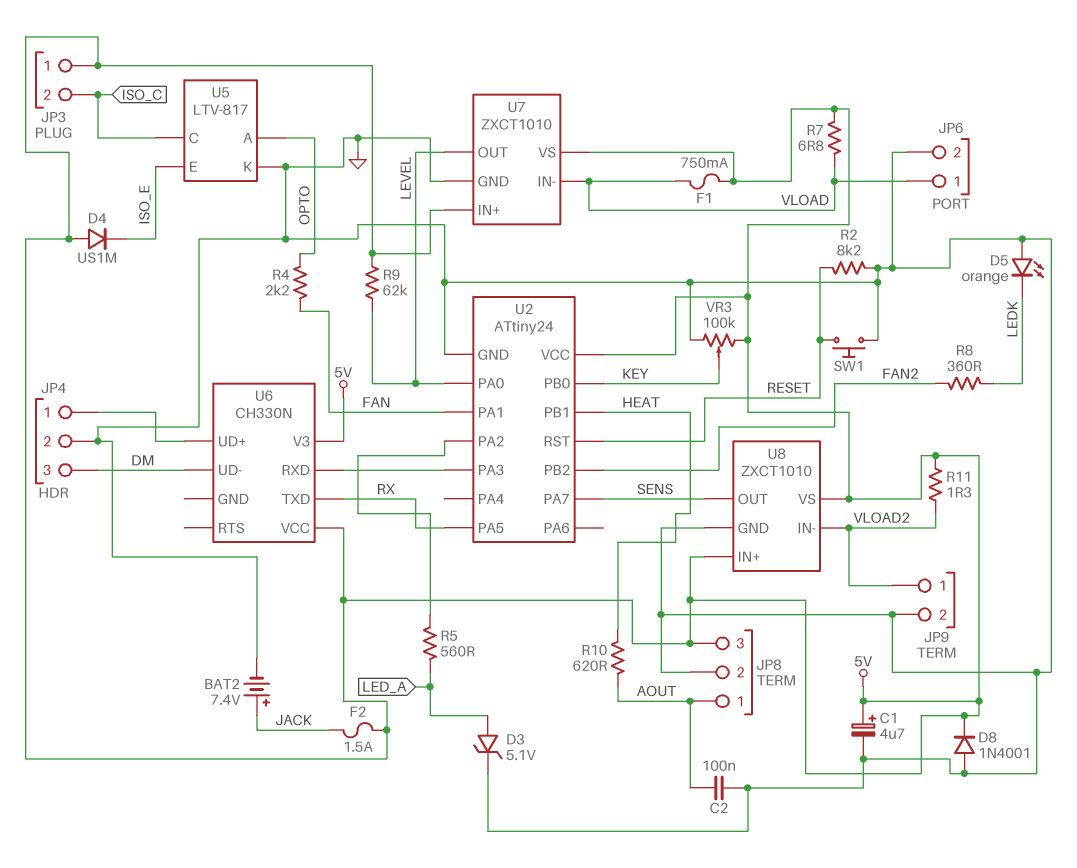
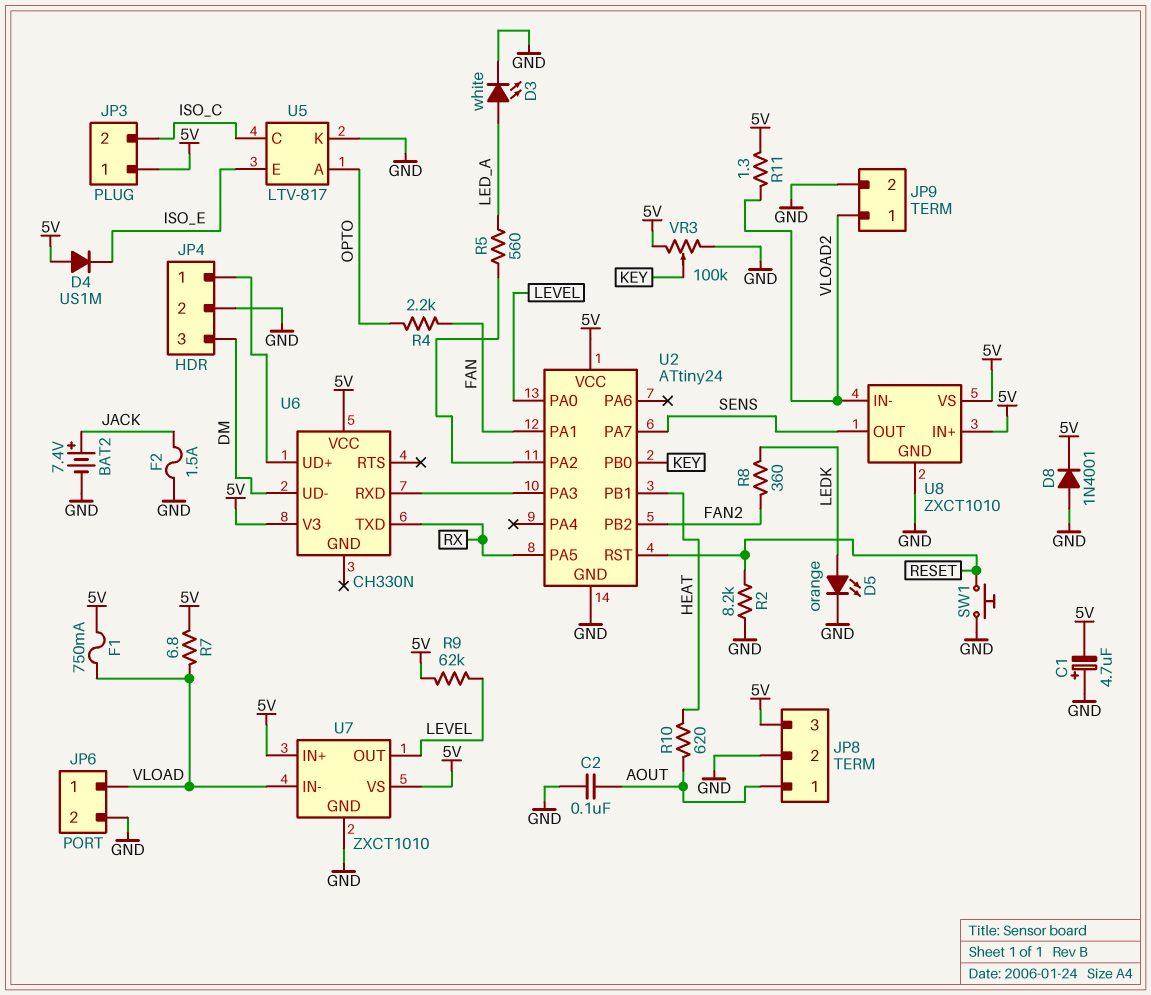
C1: 4.7uF (plus 5V, minus GND) -> 4.7uF (plus GND, minus 5V)
D3: zener 5.1V (A LED_A, K GND) -> LED white (A LED_A, K GND)
D5: LED orange (A GND, K LEDK) -> LED orange (A LEDK, K GND)
F2: 1.5A (5V, JACK) -> 1.5A (GND, JACK)

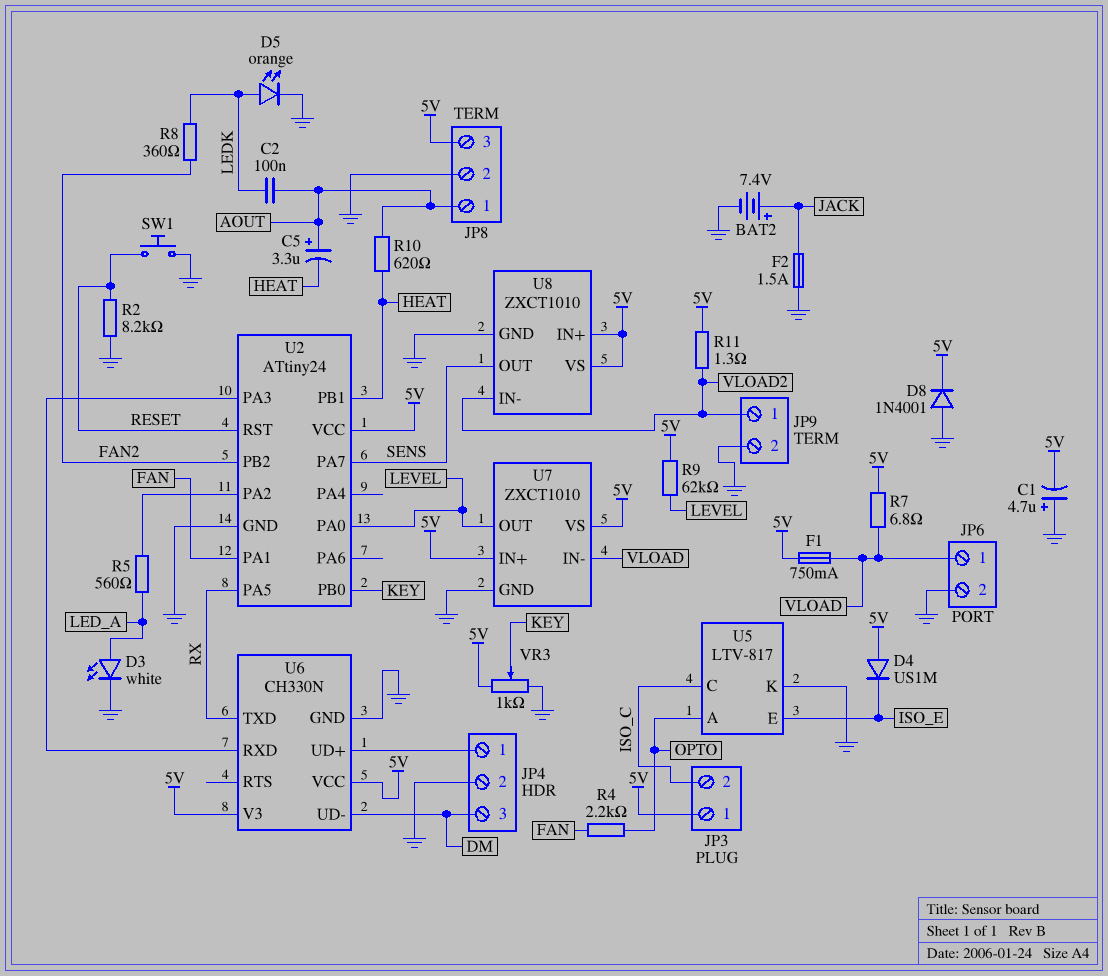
C2: 100nF (AOUT, GND) -> 100nF (AOUT, LEDK)
C5: none -> 3.3uF (plus AOUT, minus HEAT)
U6 pin GND: none -> GND
VR3: 100k (5V, GND, wiper KEY) -> 1k (5V, GND, wiper KEY)

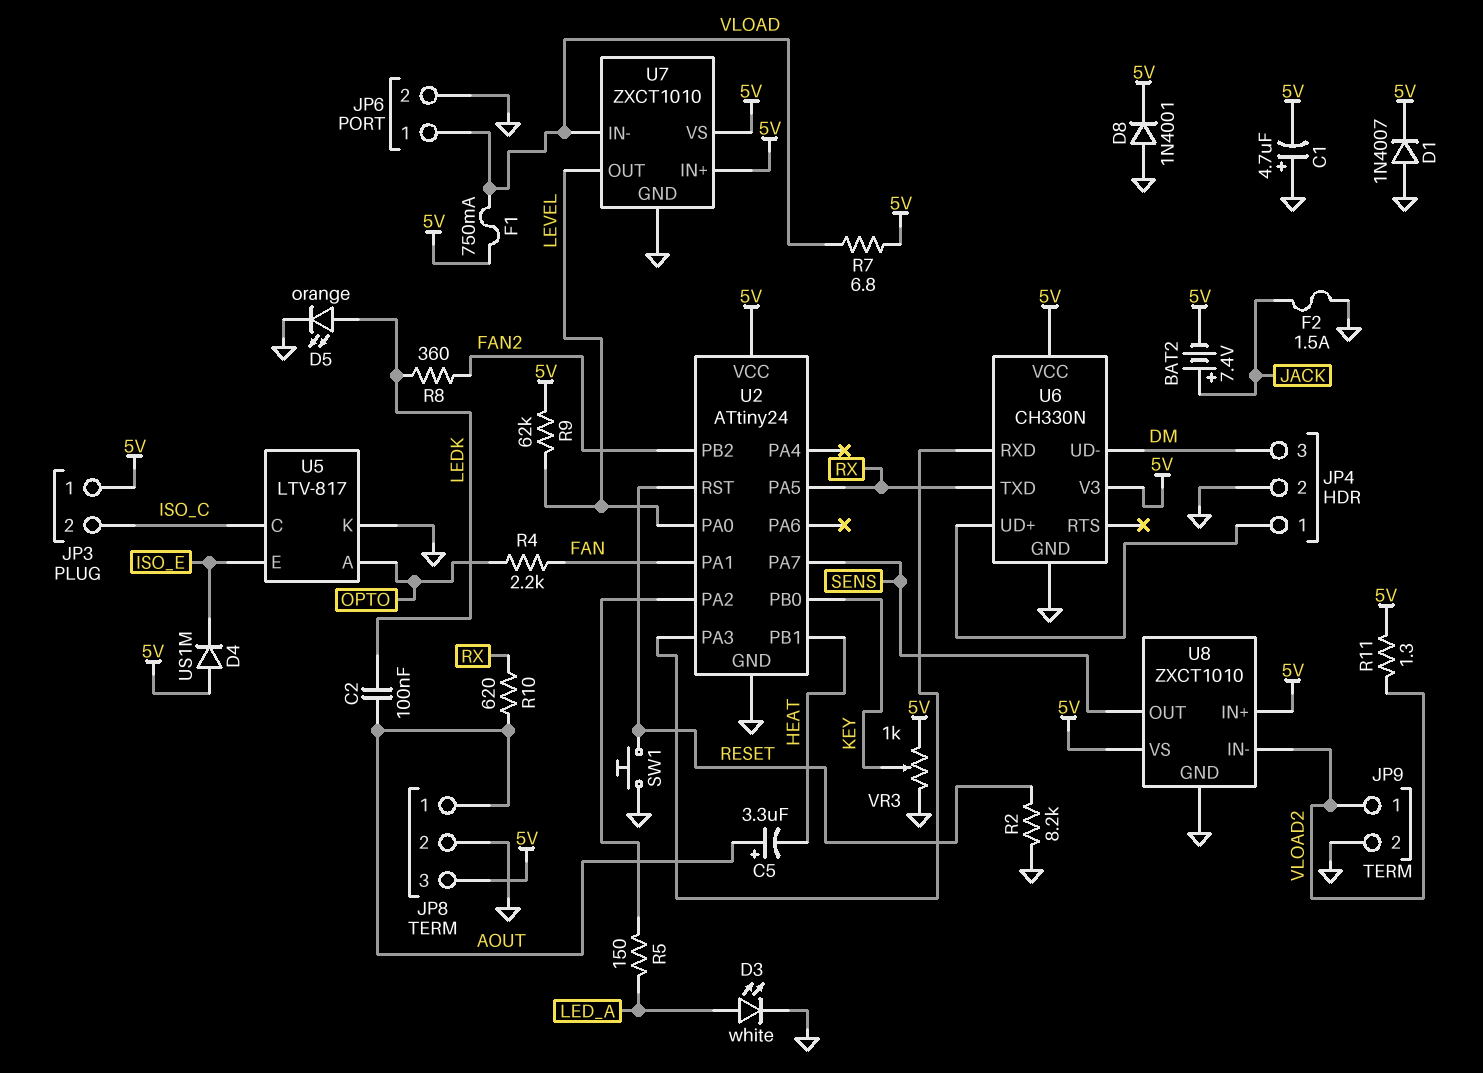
BAT2: 7.4V (plus JACK, minus GND) -> 7.4V (plus JACK, minus 5V)
D1: none -> diode 1N4007 (A GND, K 5V)
R5: 560 (LED_A, U2/PA2) -> 150 (LED_A, U2/PA2)
R10: 620 (AOUT, HEAT) -> 620 (AOUT, RX)

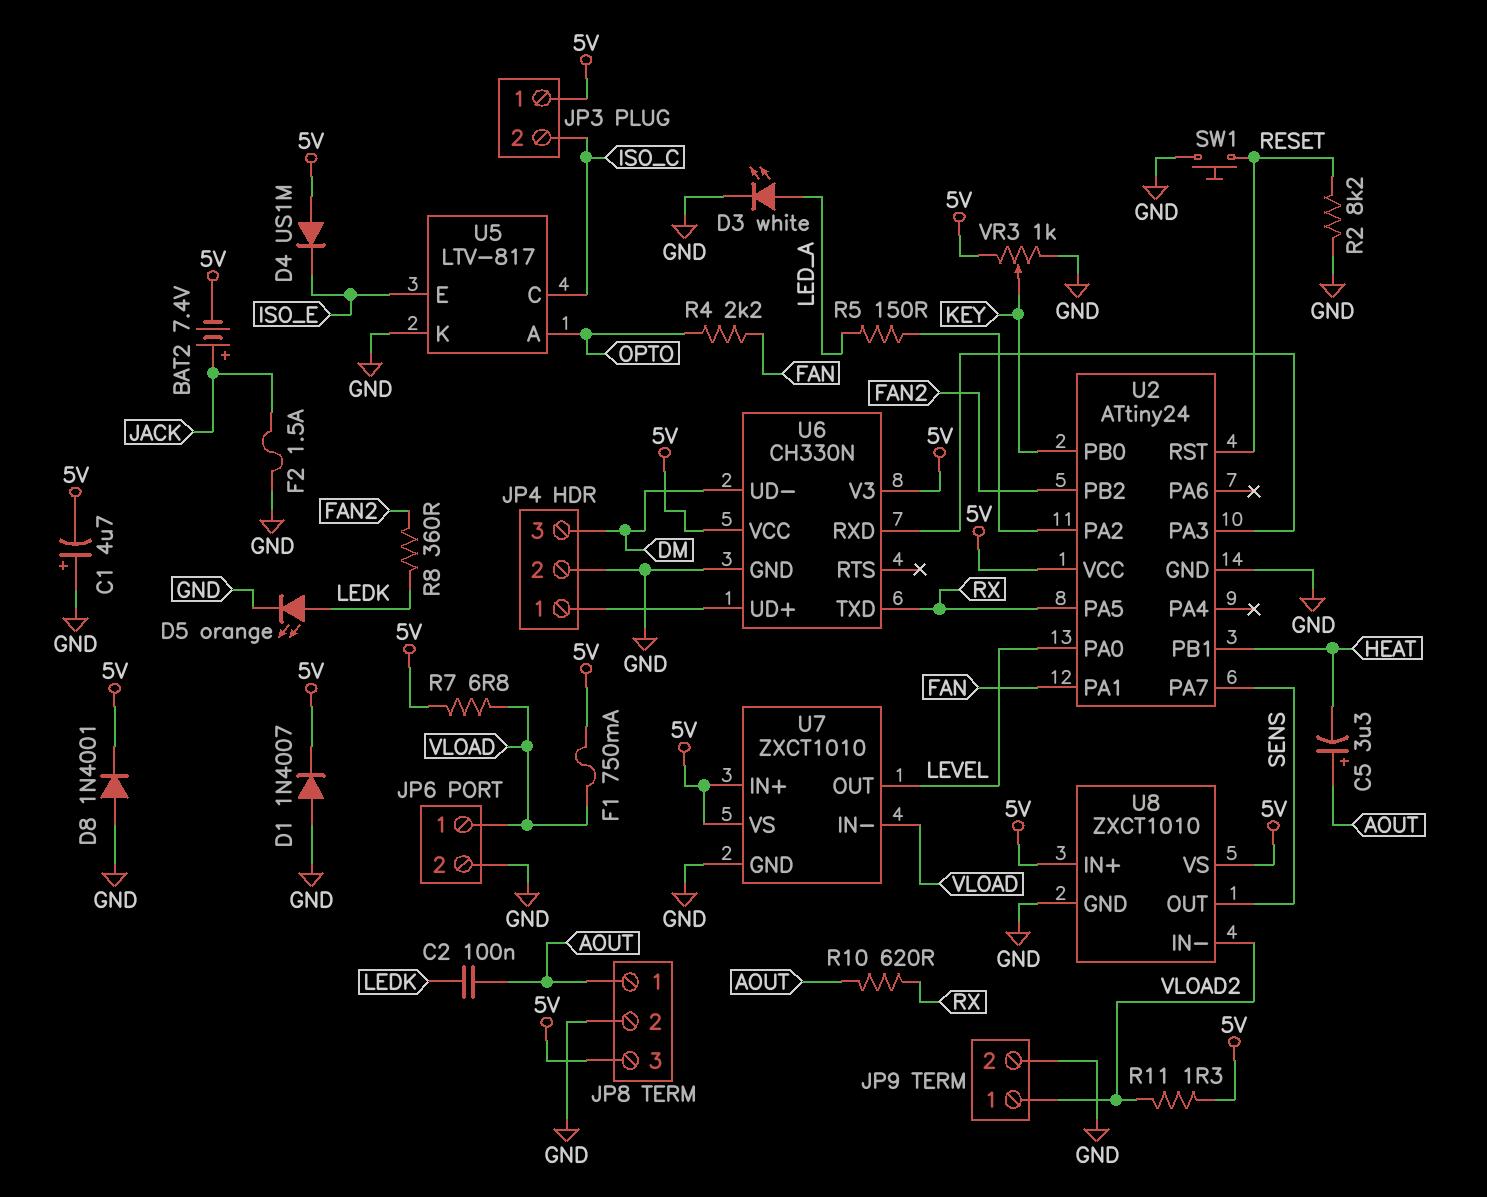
R9: 62k (5V, LEVEL) -> none

